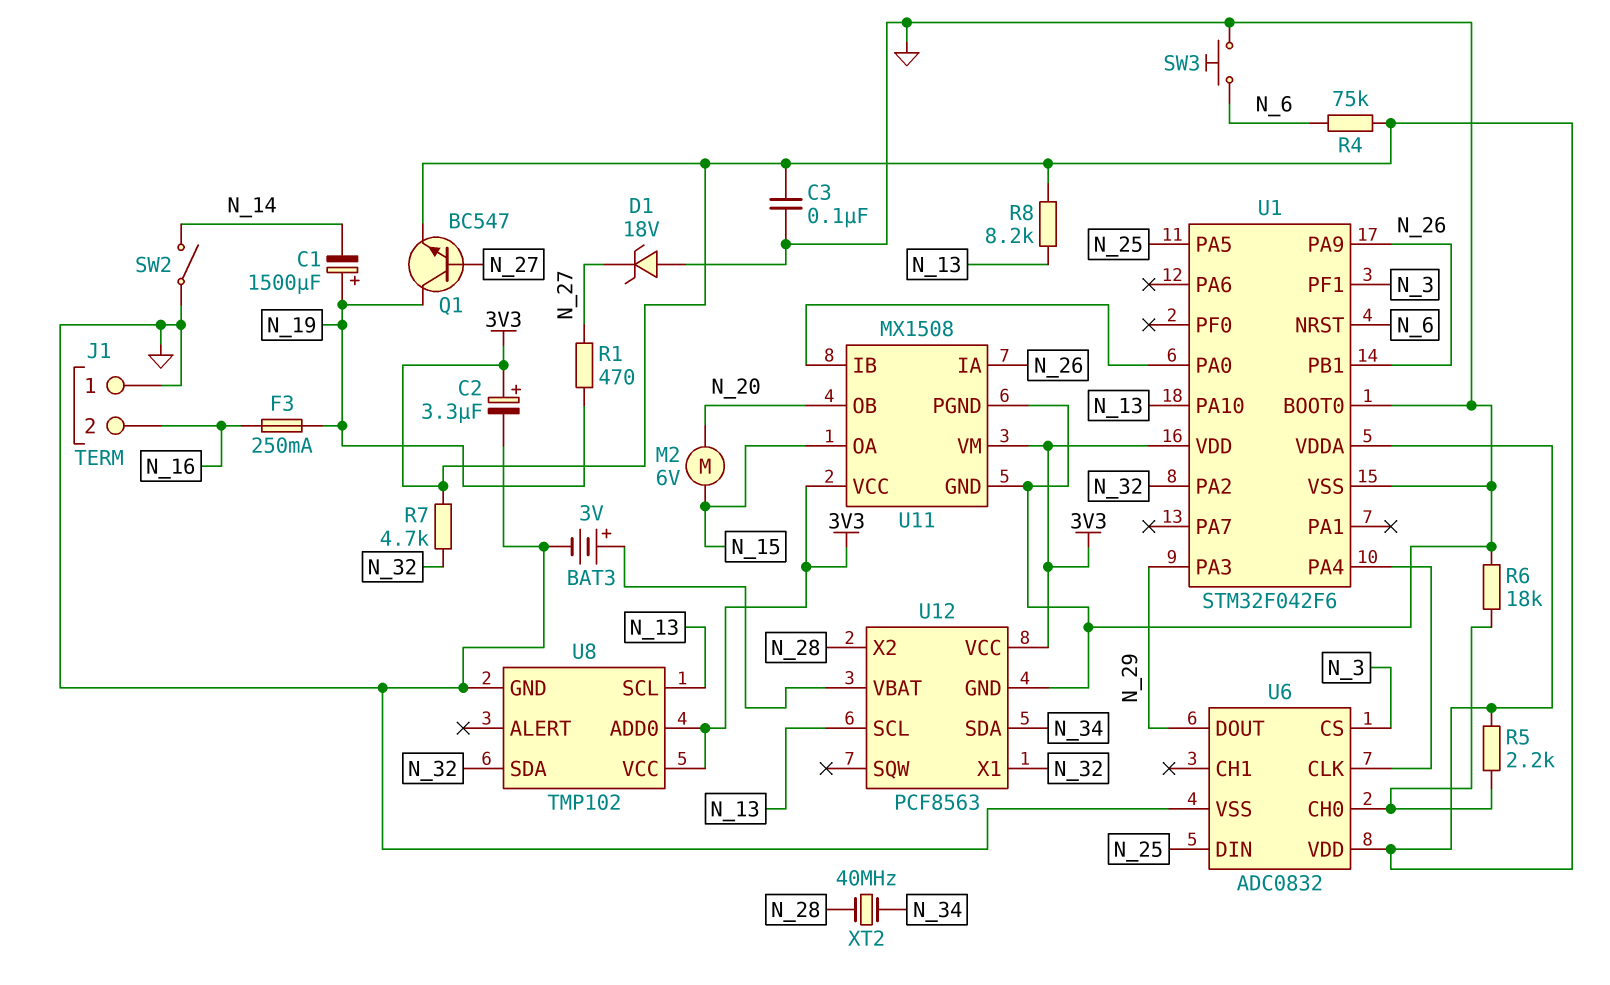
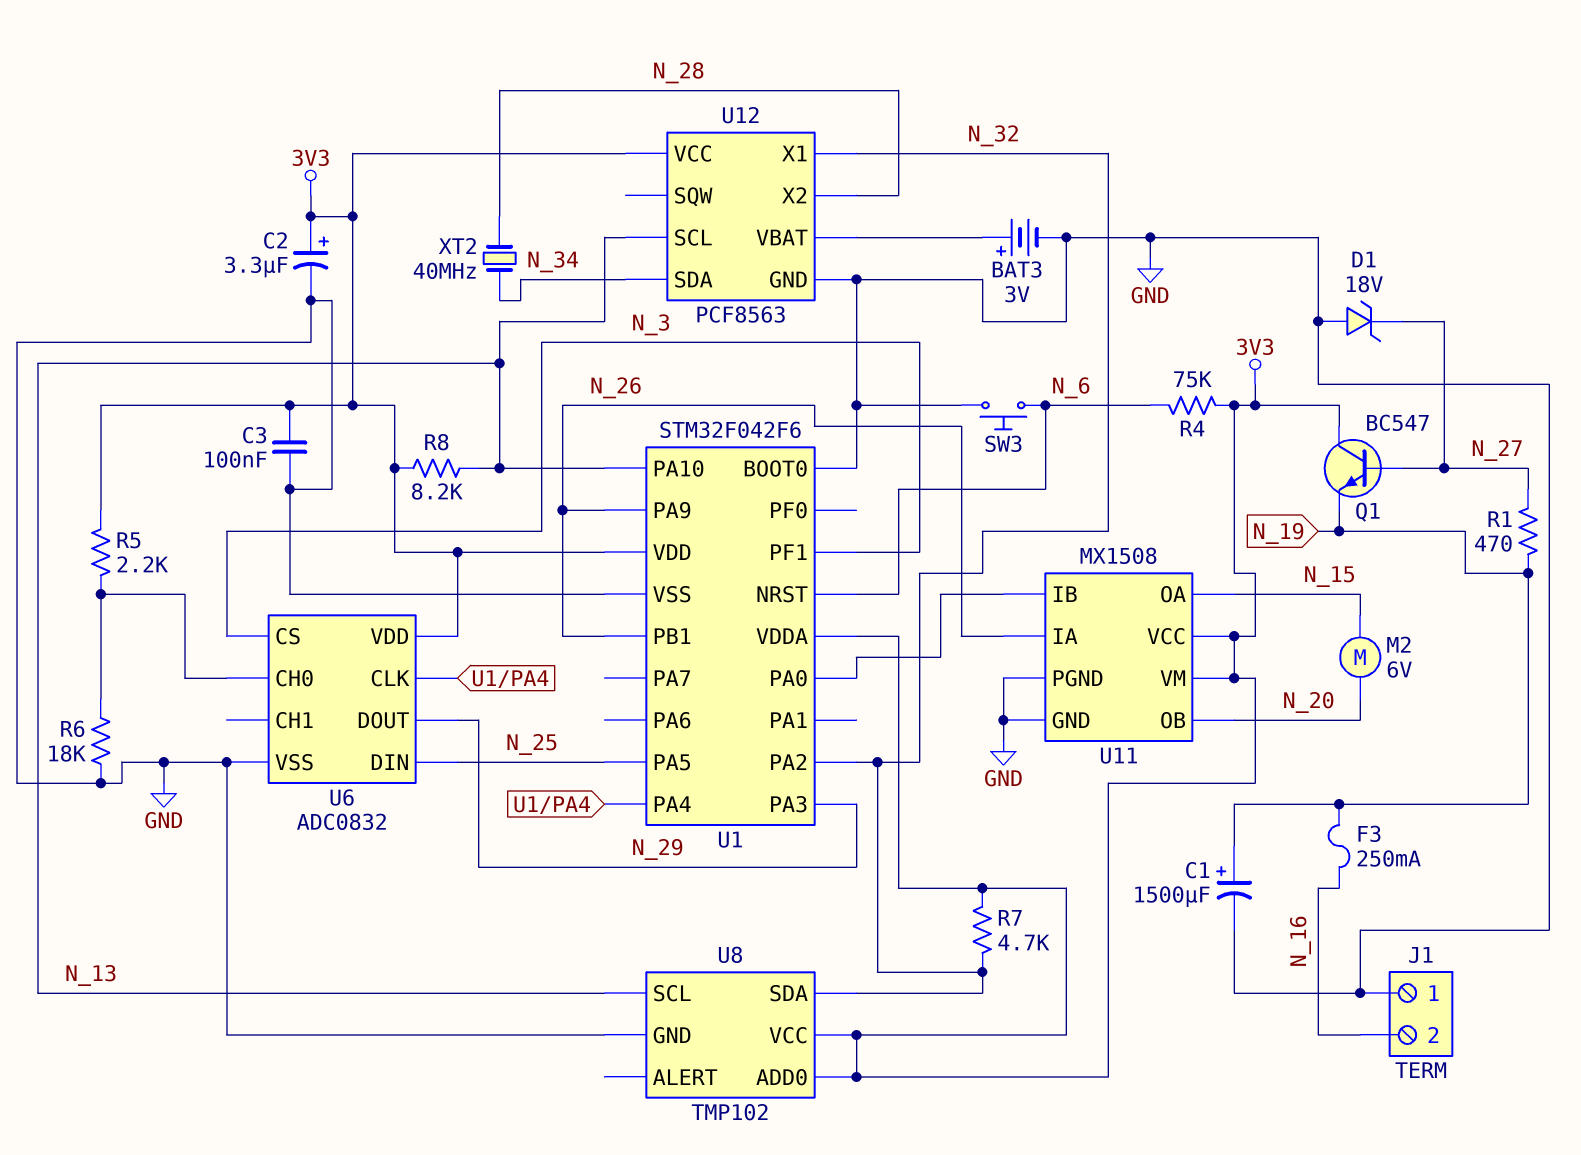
C1: 1500uF (plus N_19, minus N_14) -> 1500uF (plus N_19, minus GND)
Q1: NPN BC547 (B N_27, C N_19, E 3V3) -> NPN BC547 (B N_27, C 3V3, E N_19)
SW2: switch (GND, N_14) -> none

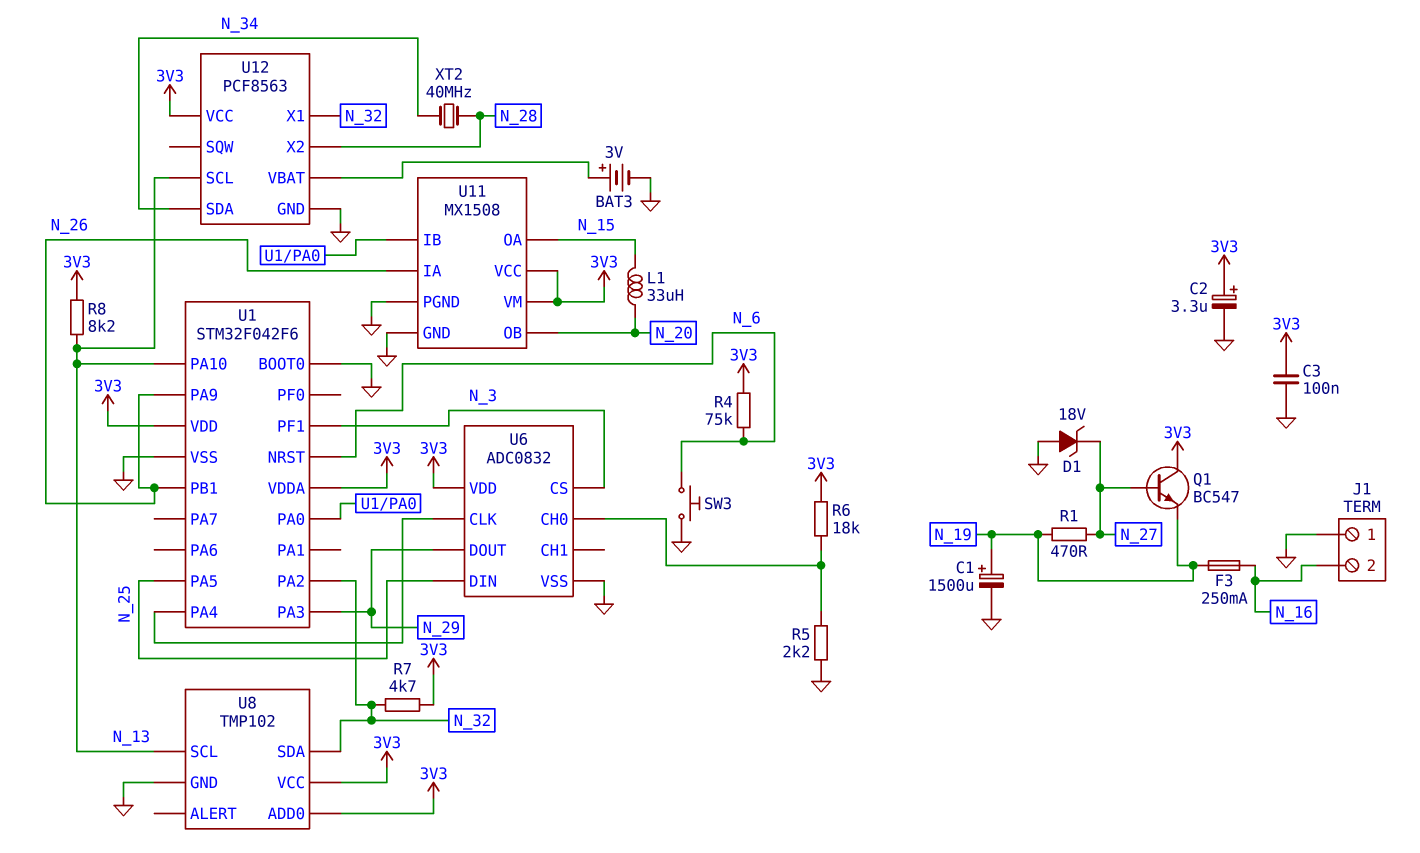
L1: none -> 33uH (N_15, N_20)
M2: motor 6V (N_15, N_20) -> none
R5: 2.2k (3V3, U6/CH0) -> 2.2k (GND, U6/CH0)
R6: 18k (GND, U6/CH0) -> 18k (3V3, U6/CH0)

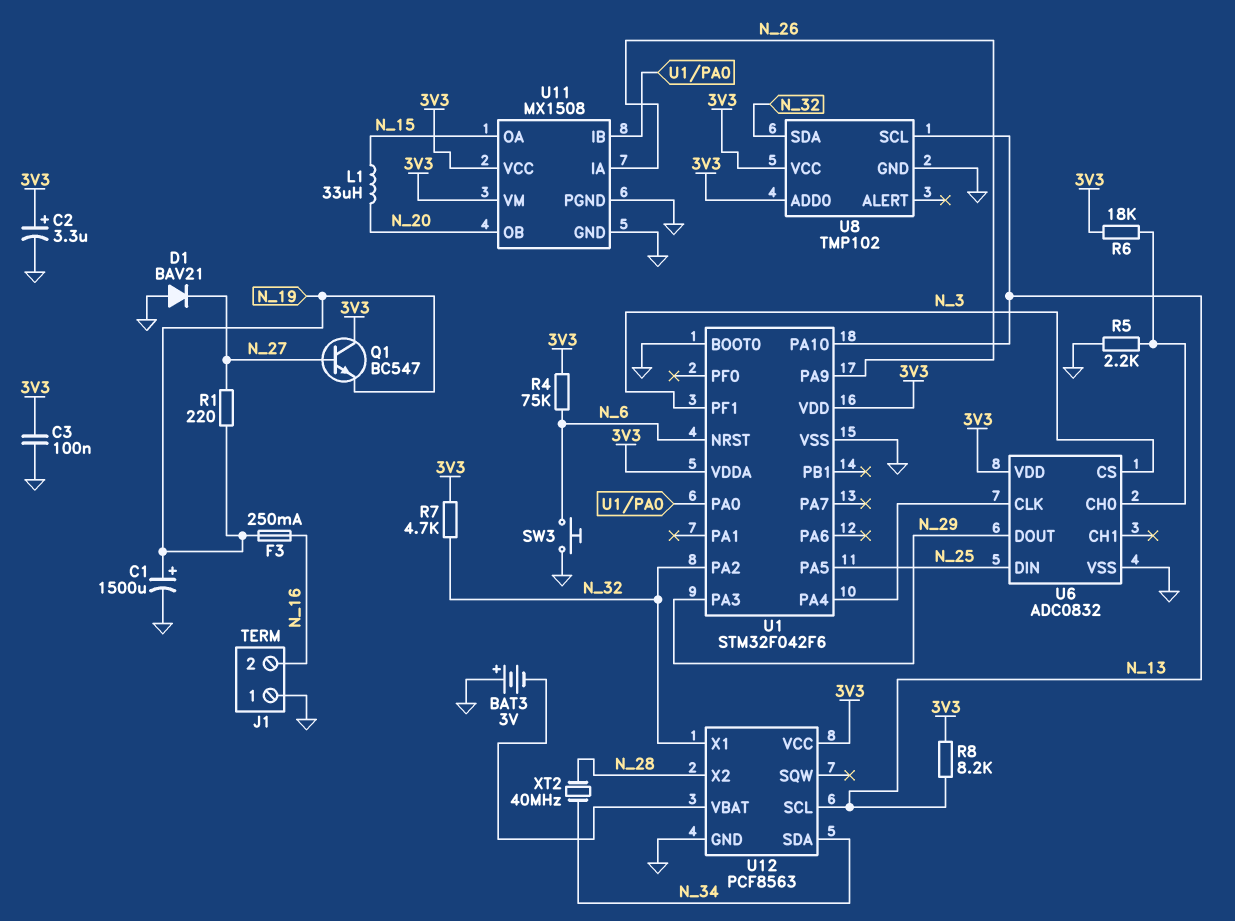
BAT3: 3V (plus U12/VBAT, minus GND) -> 3V (plus GND, minus U12/VBAT)
D1: zener 18V (A GND, K N_27) -> diode BAV21 (A GND, K N_27)
R1: 470 (N_19, N_27) -> 220 (N_19, N_27)
U1 pin PB1: N_26 -> none

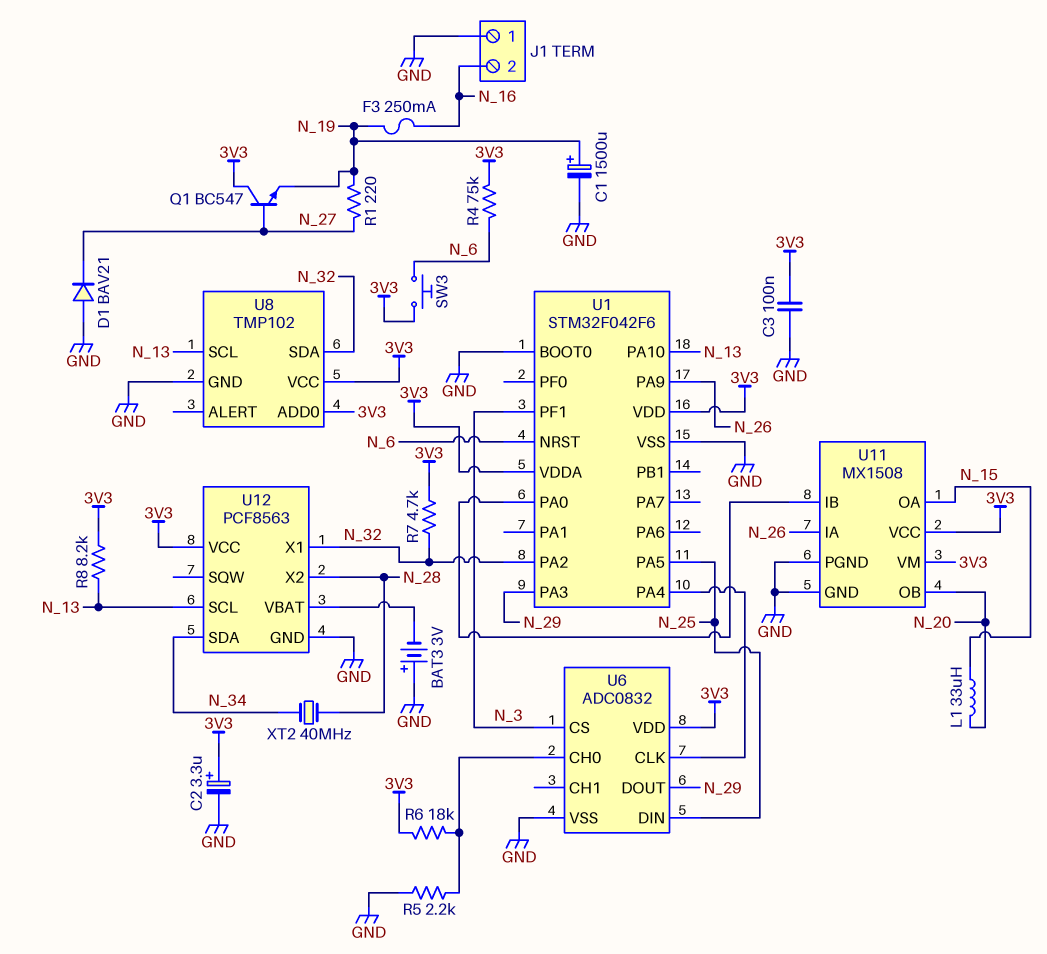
SW3: button (GND, N_6) -> button (3V3, N_6)

